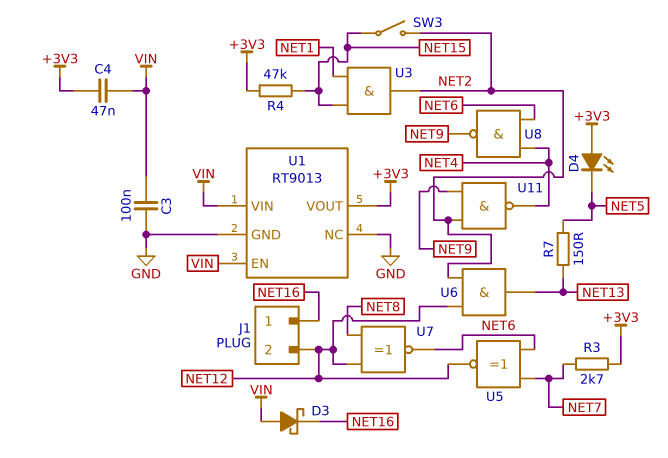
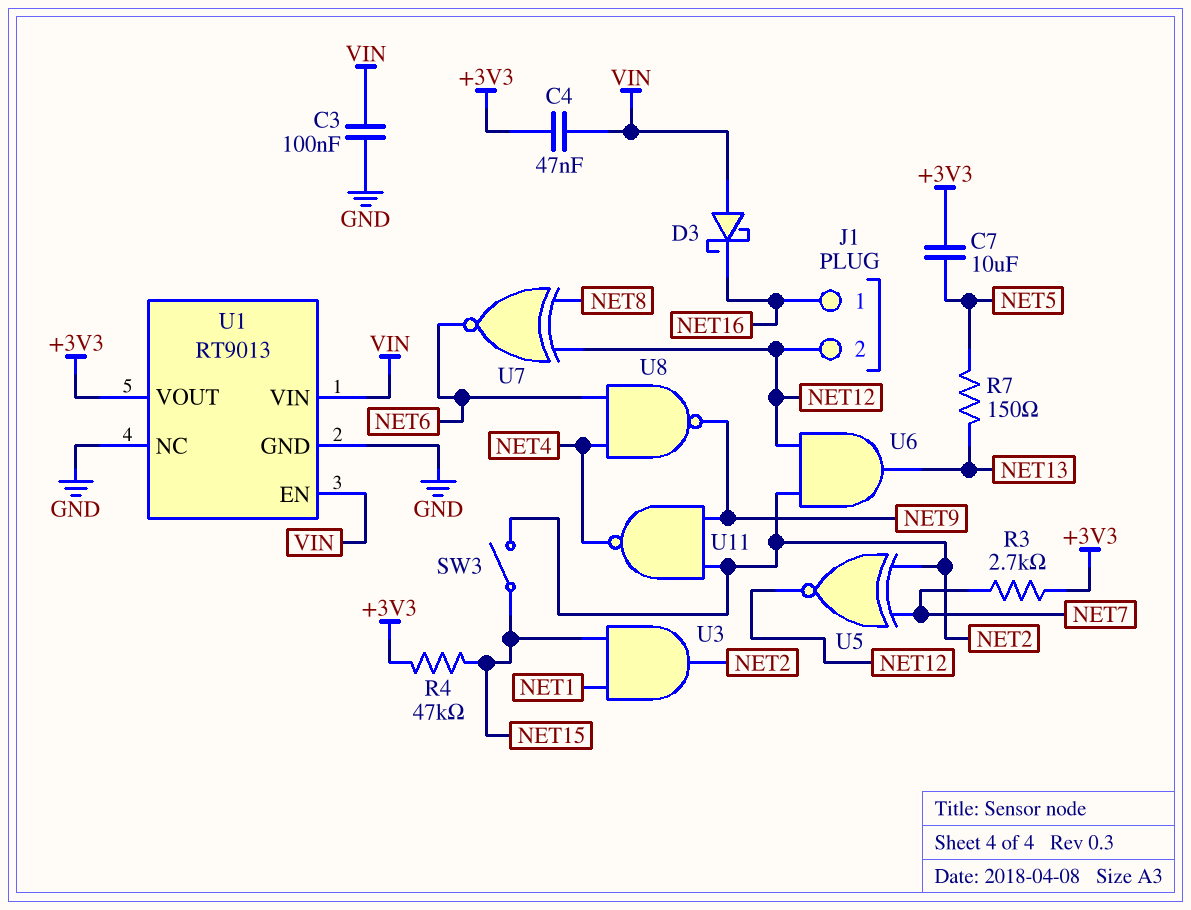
C7: none -> 10uF (+3V3, NET5)
D4: LED (A +3V3, K NET5) -> none
U5: XNOR (in NET6, in NET7, out NET12) -> XNOR (in NET2, in NET7, out NET12)

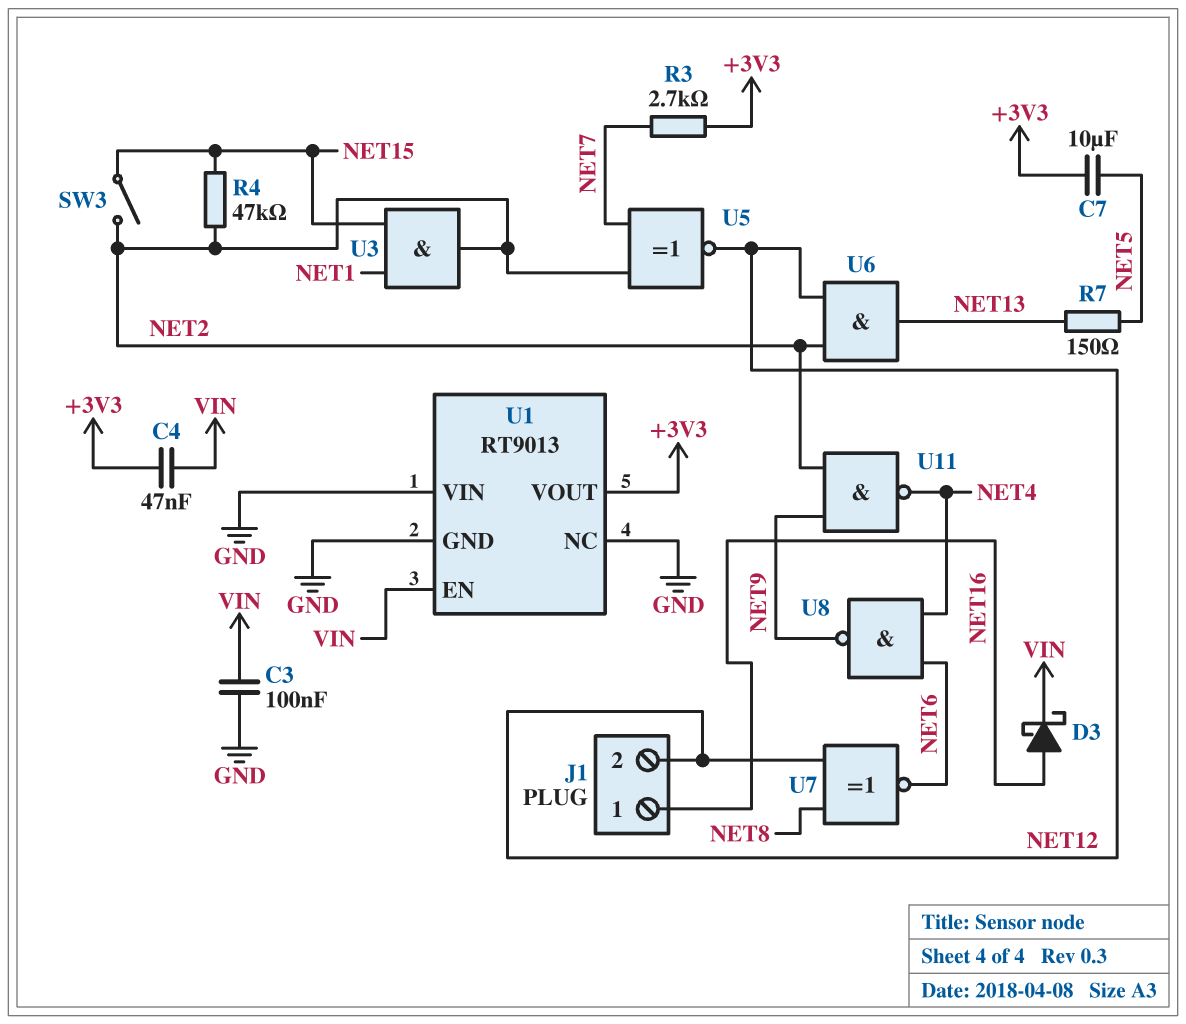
D3: schottky (A VIN, K NET16) -> schottky (A NET16, K VIN)
R4: 47k (+3V3, NET15) -> 47k (NET2, NET15)
U1 pin VIN: VIN -> GND

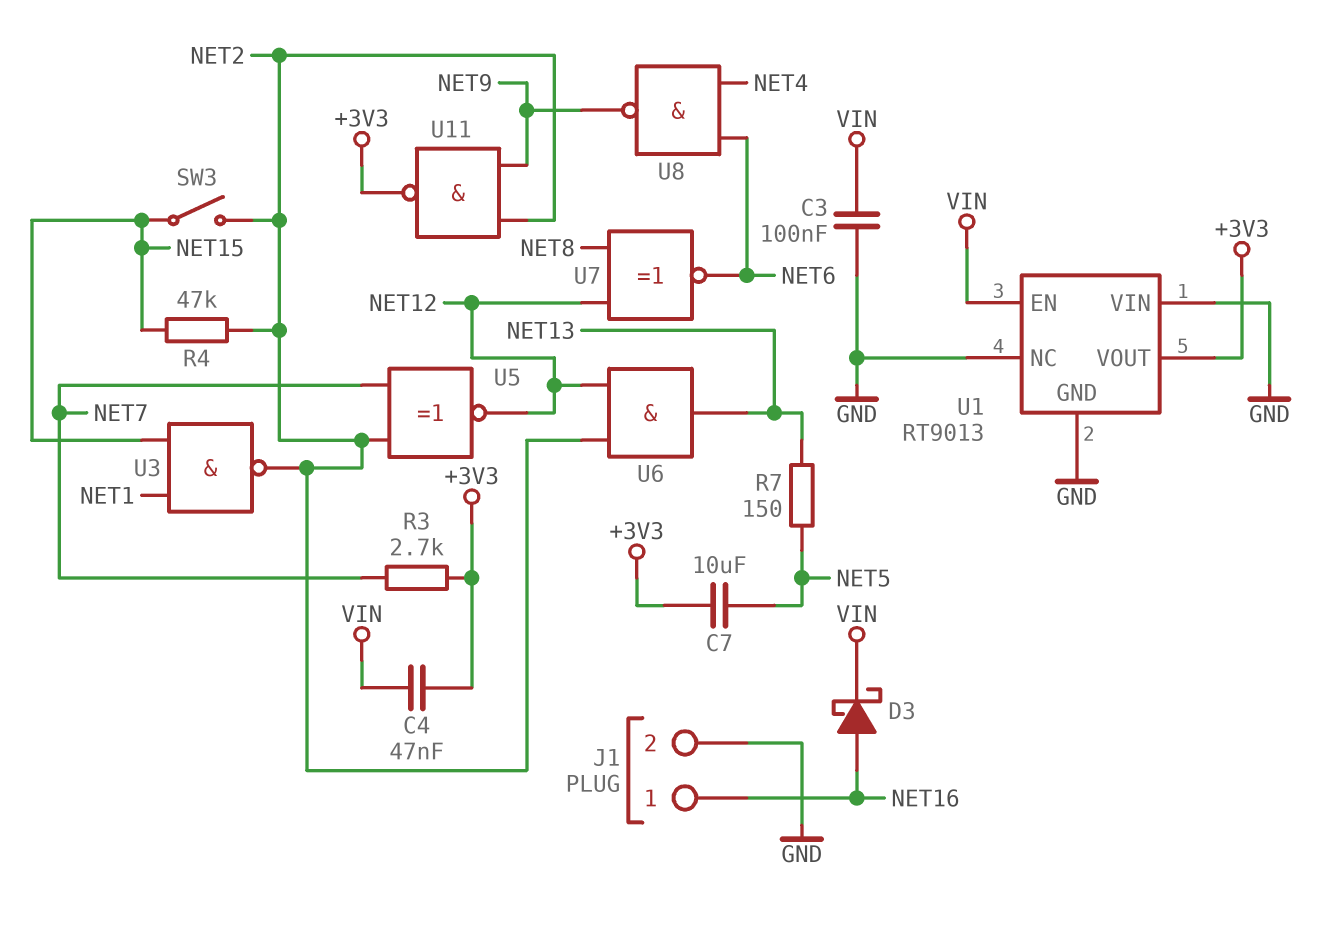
J1 pin 2: NET12 -> GND
U3: AND (in NET1, in NET15, out NET2) -> NAND (in NET1, in NET15, out NET2)
U11: NAND (in NET2, in NET9, out NET4) -> NAND (in NET2, in NET9, out +3V3)

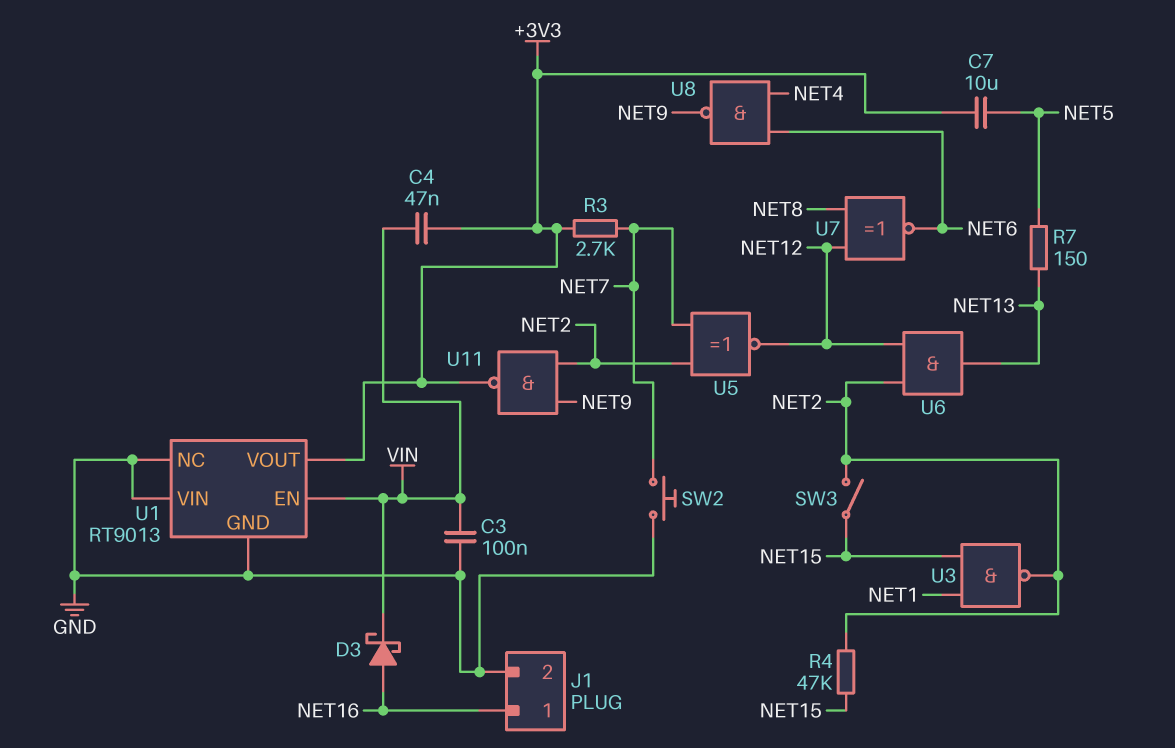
SW2: none -> button (GND, NET7)

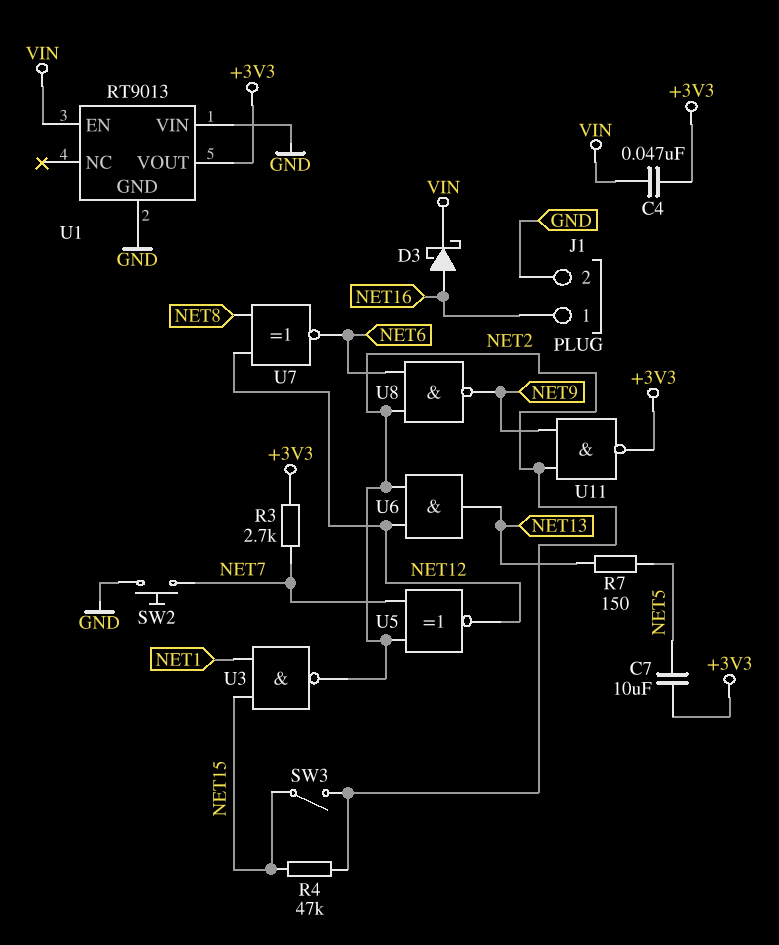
C3: 100nF (GND, VIN) -> none
U1 pin NC: GND -> none
U8: NAND (in NET4, in NET6, out NET9) -> NAND (in NET2, in NET6, out NET9)

